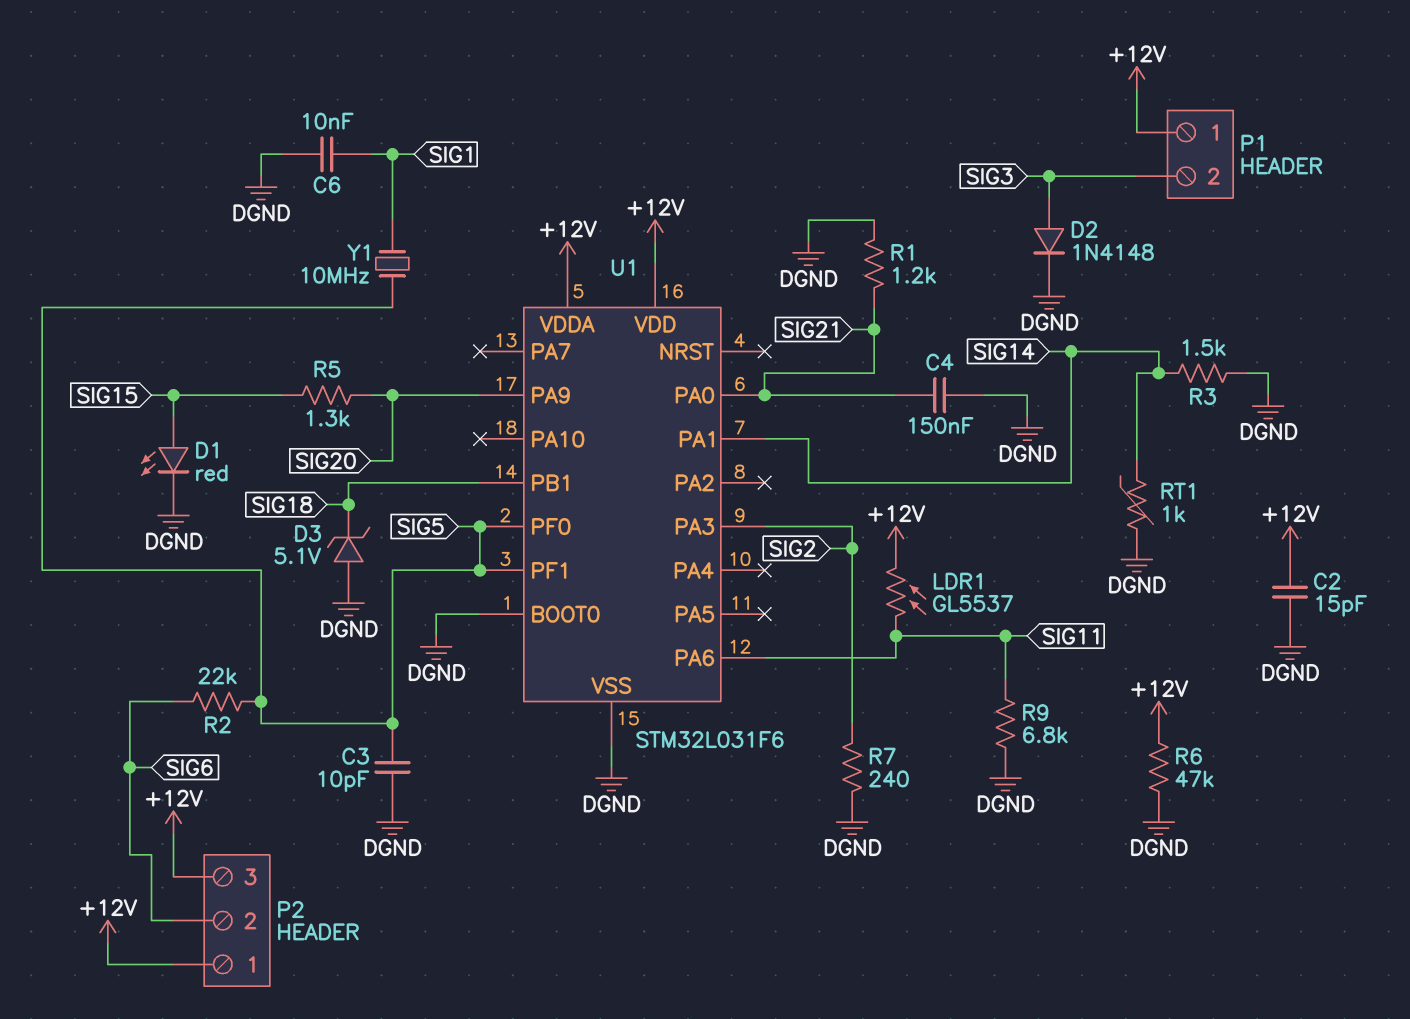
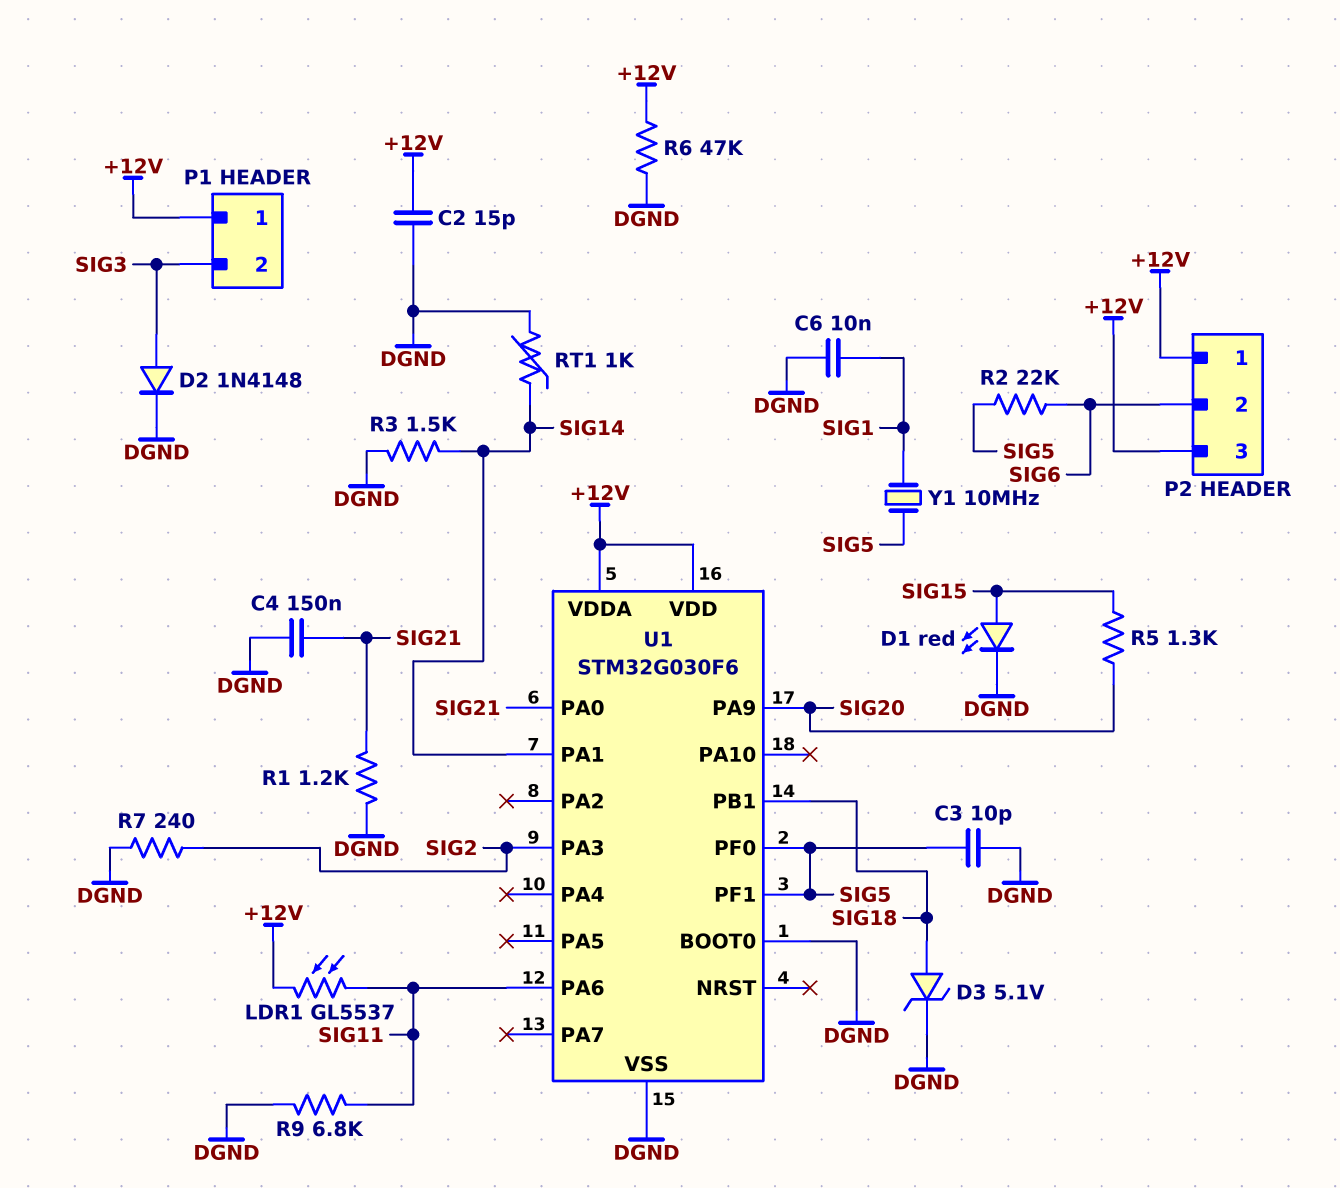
D3: zener 5.1V (A DGND, K SIG18) -> zener 5.1V (A SIG18, K DGND)
U1: STM32L031F6 -> STM32G030F6

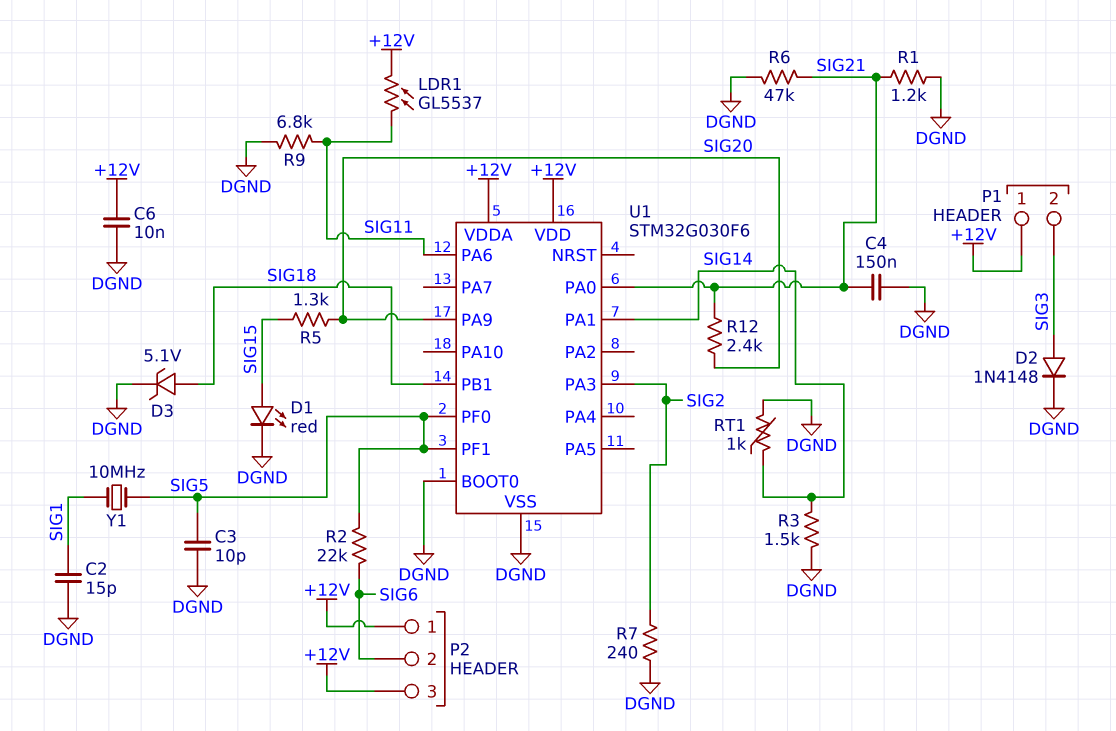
C2: 15pF (+12V, DGND) -> 15pF (DGND, SIG1)
C6: 10nF (DGND, SIG1) -> 10nF (+12V, DGND)
R6: 47k (+12V, DGND) -> 47k (DGND, SIG21)
R12: none -> 2.4k (SIG20, SIG21)

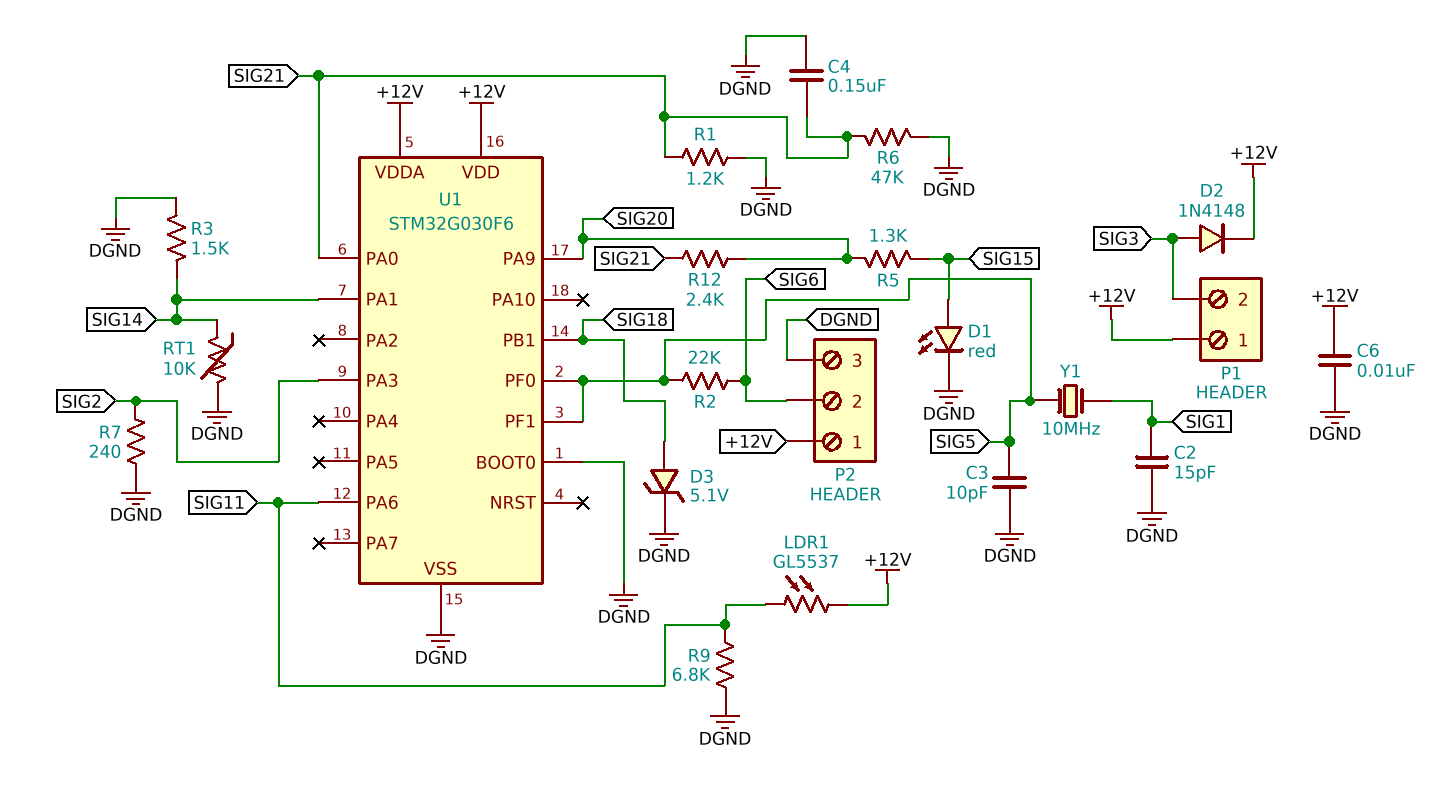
D2: diode 1N4148 (A SIG3, K DGND) -> diode 1N4148 (A SIG3, K +12V)
P2 pin 3: +12V -> DGND
RT1: 1k (DGND, SIG14) -> 10k (DGND, SIG14)

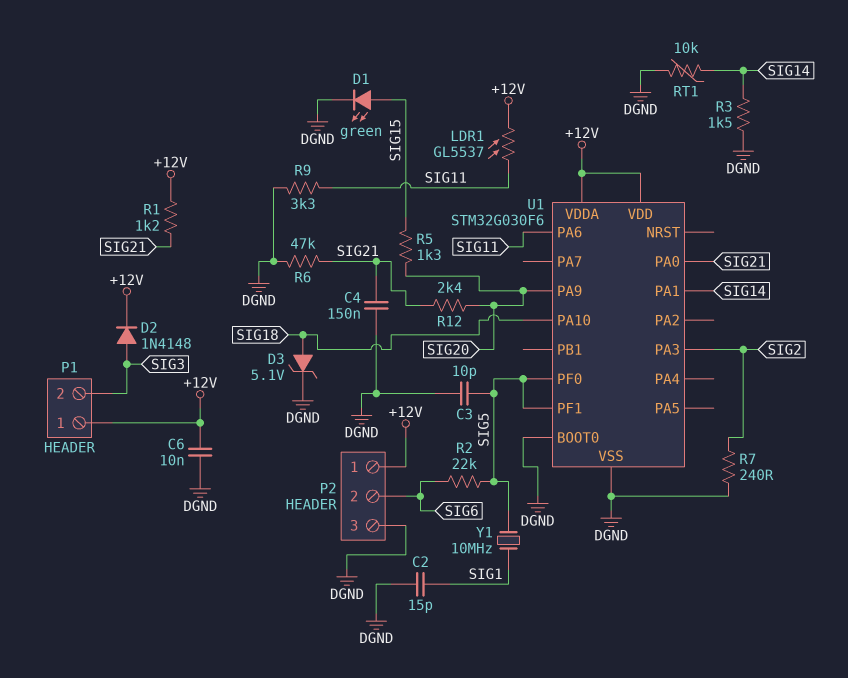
D1: LED red (A SIG15, K DGND) -> LED green (A SIG15, K DGND)
R1: 1.2k (DGND, SIG21) -> 1.2k (+12V, SIG21)
R9: 6.8k (DGND, SIG11) -> 3.3k (DGND, SIG11)
U1 pin PA10: none -> SIG18
U1 pin PB1: SIG18 -> none

